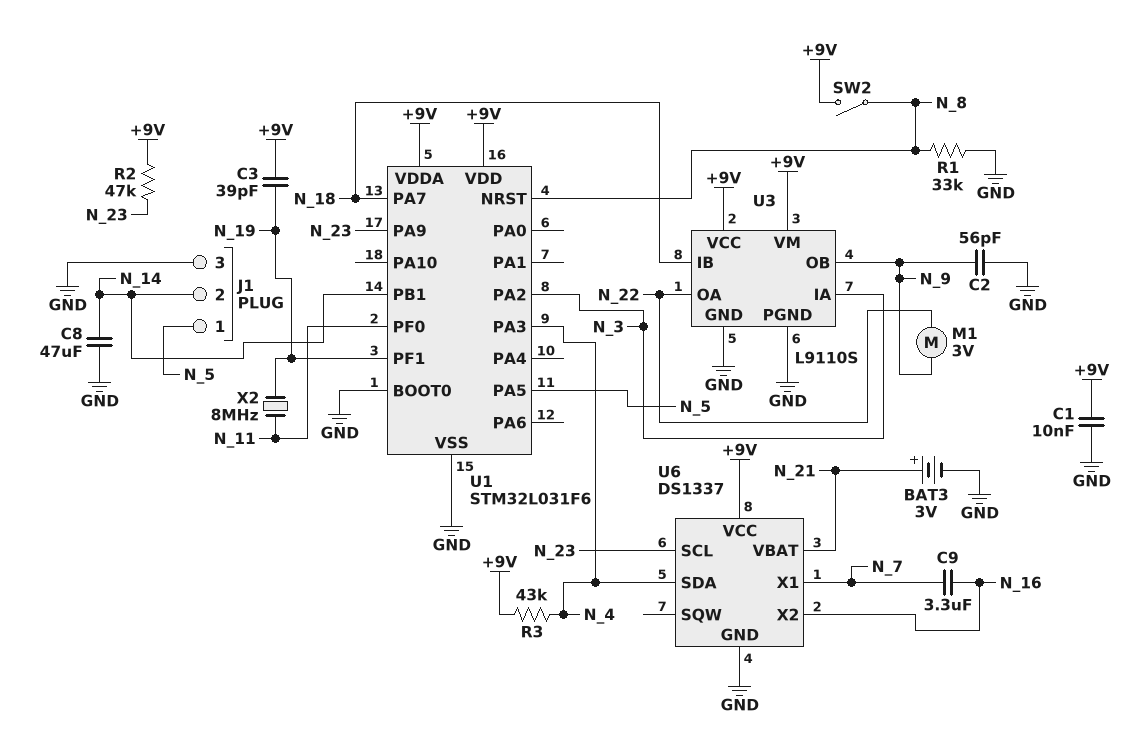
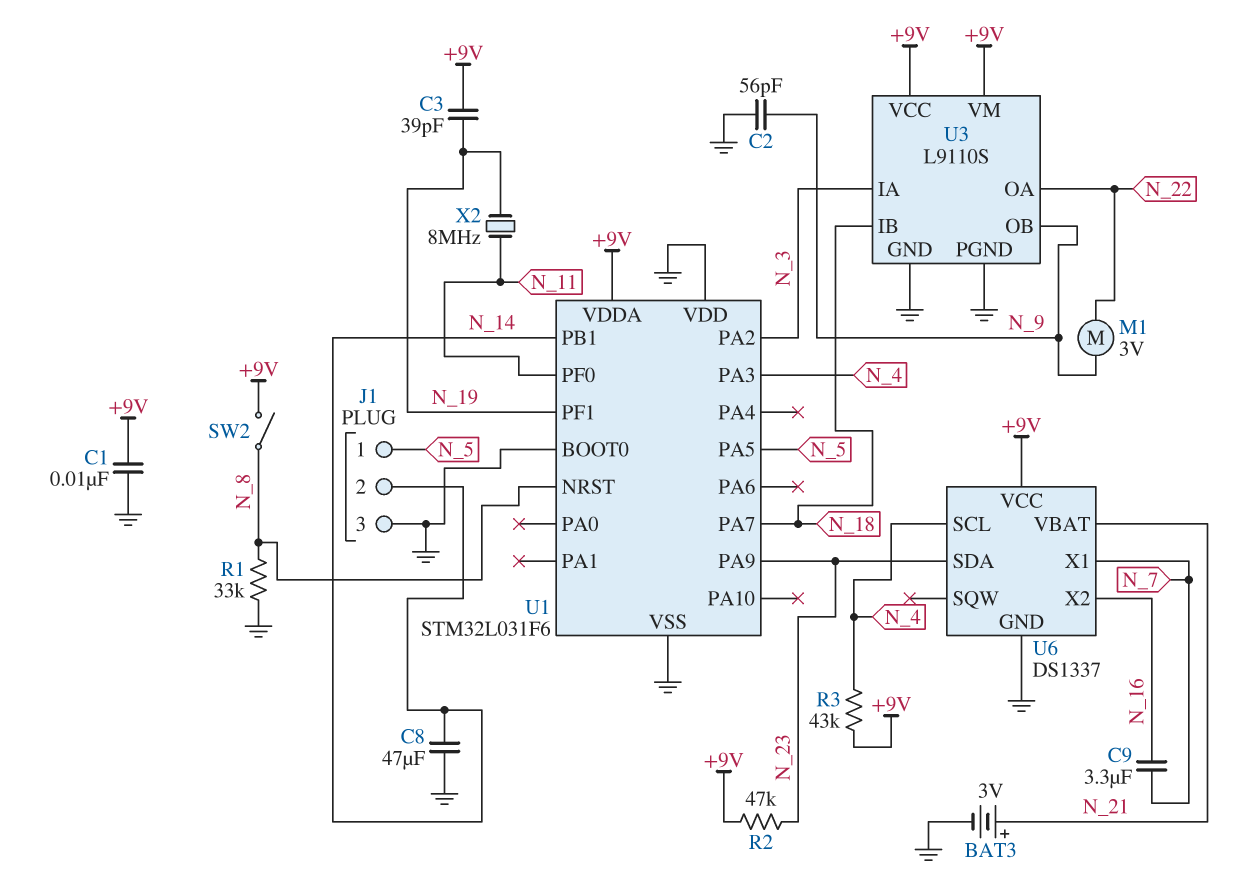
U1 pin VDD: +9V -> GND
U6 pin SCL: N_23 -> N_4
U6 pin SDA: N_4 -> N_23

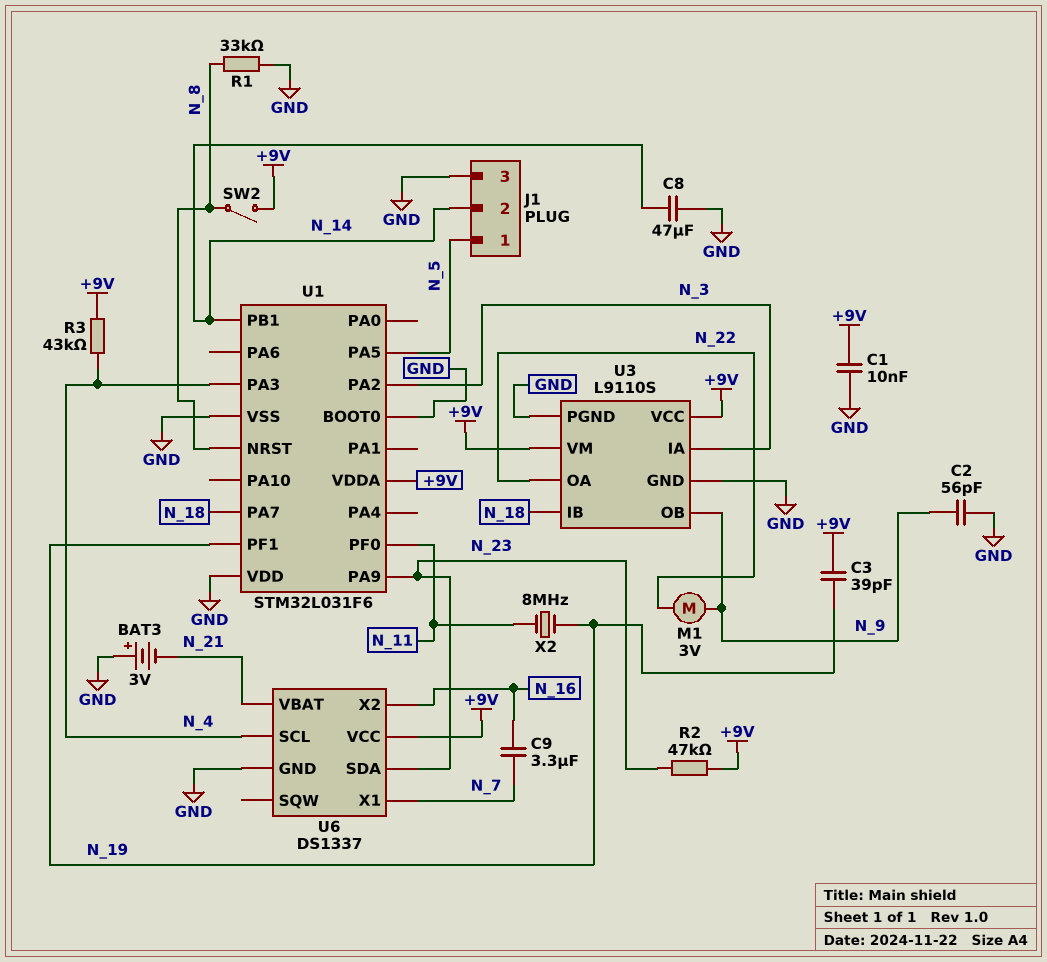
BAT3: 3V (plus N_21, minus GND) -> 3V (plus GND, minus N_21)

